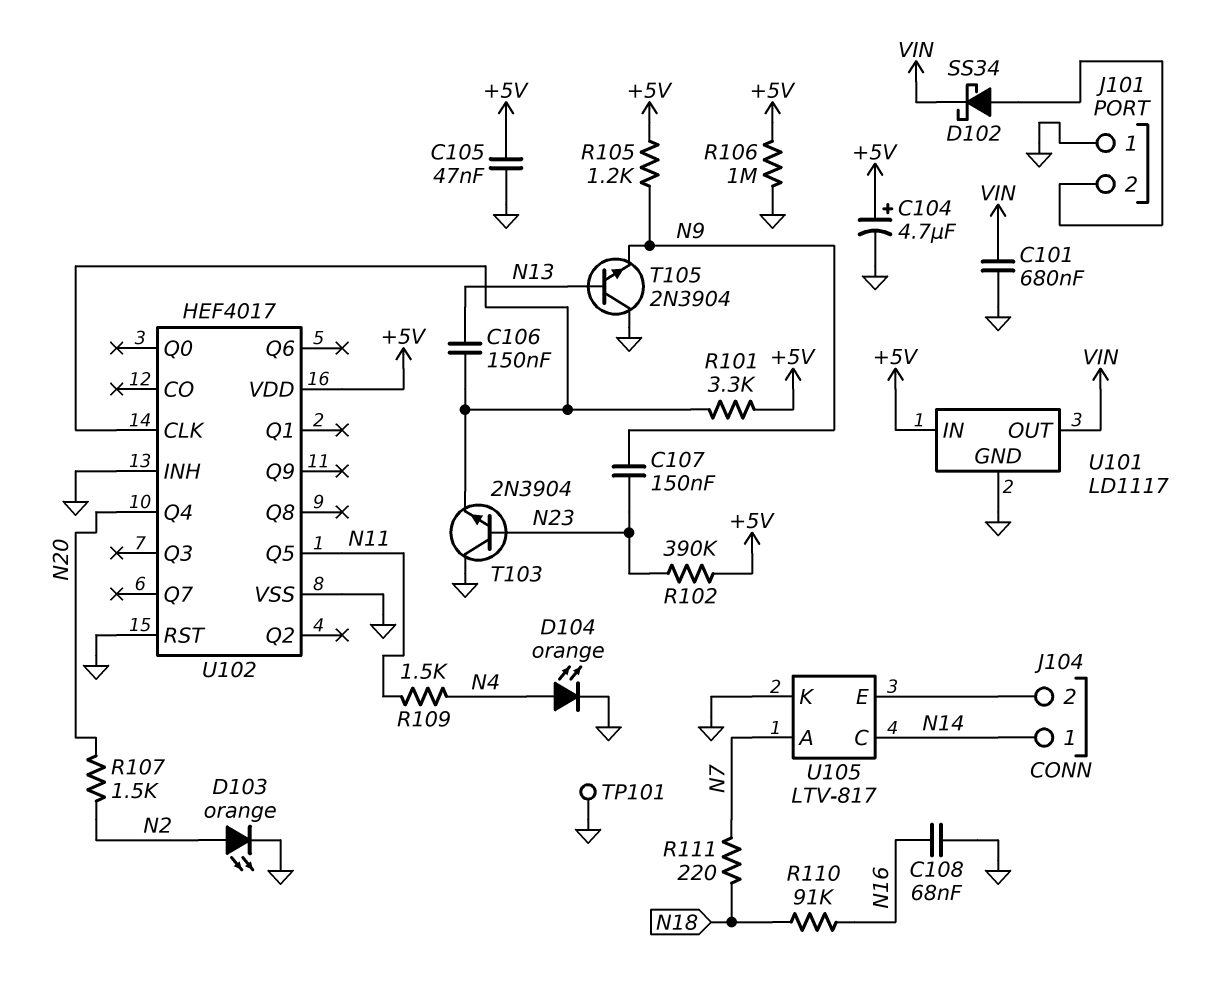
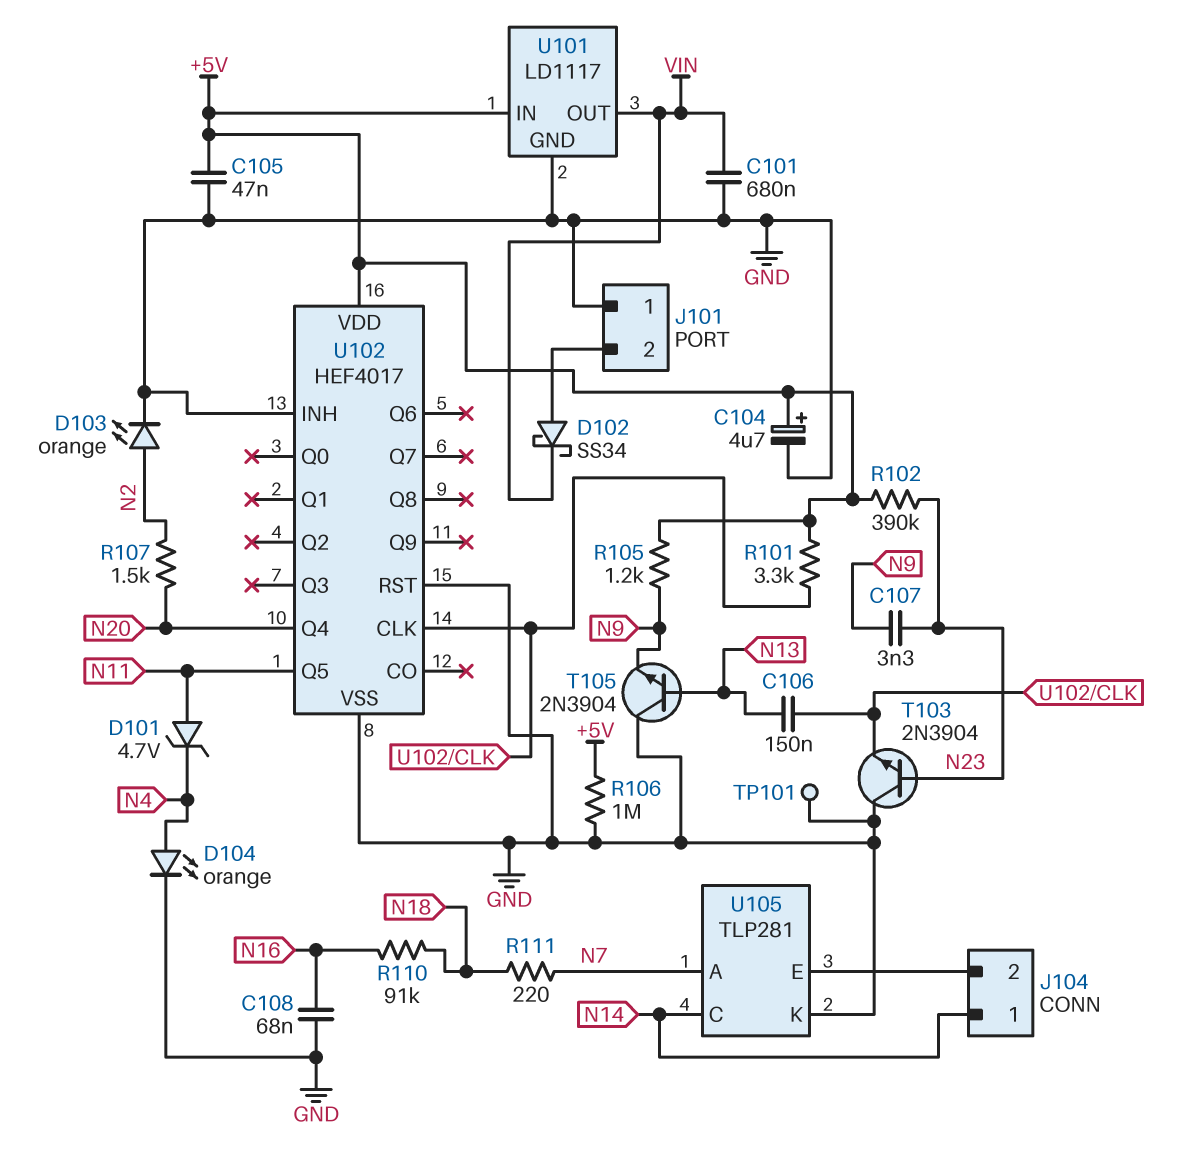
C107: 150nF (N9, N23) -> 3.3nF (N9, N23)
D101: none -> zener 4.7V (A N11, K N4)
R109: 1.5k (N4, N11) -> none
U105: LTV-817 -> TLP281

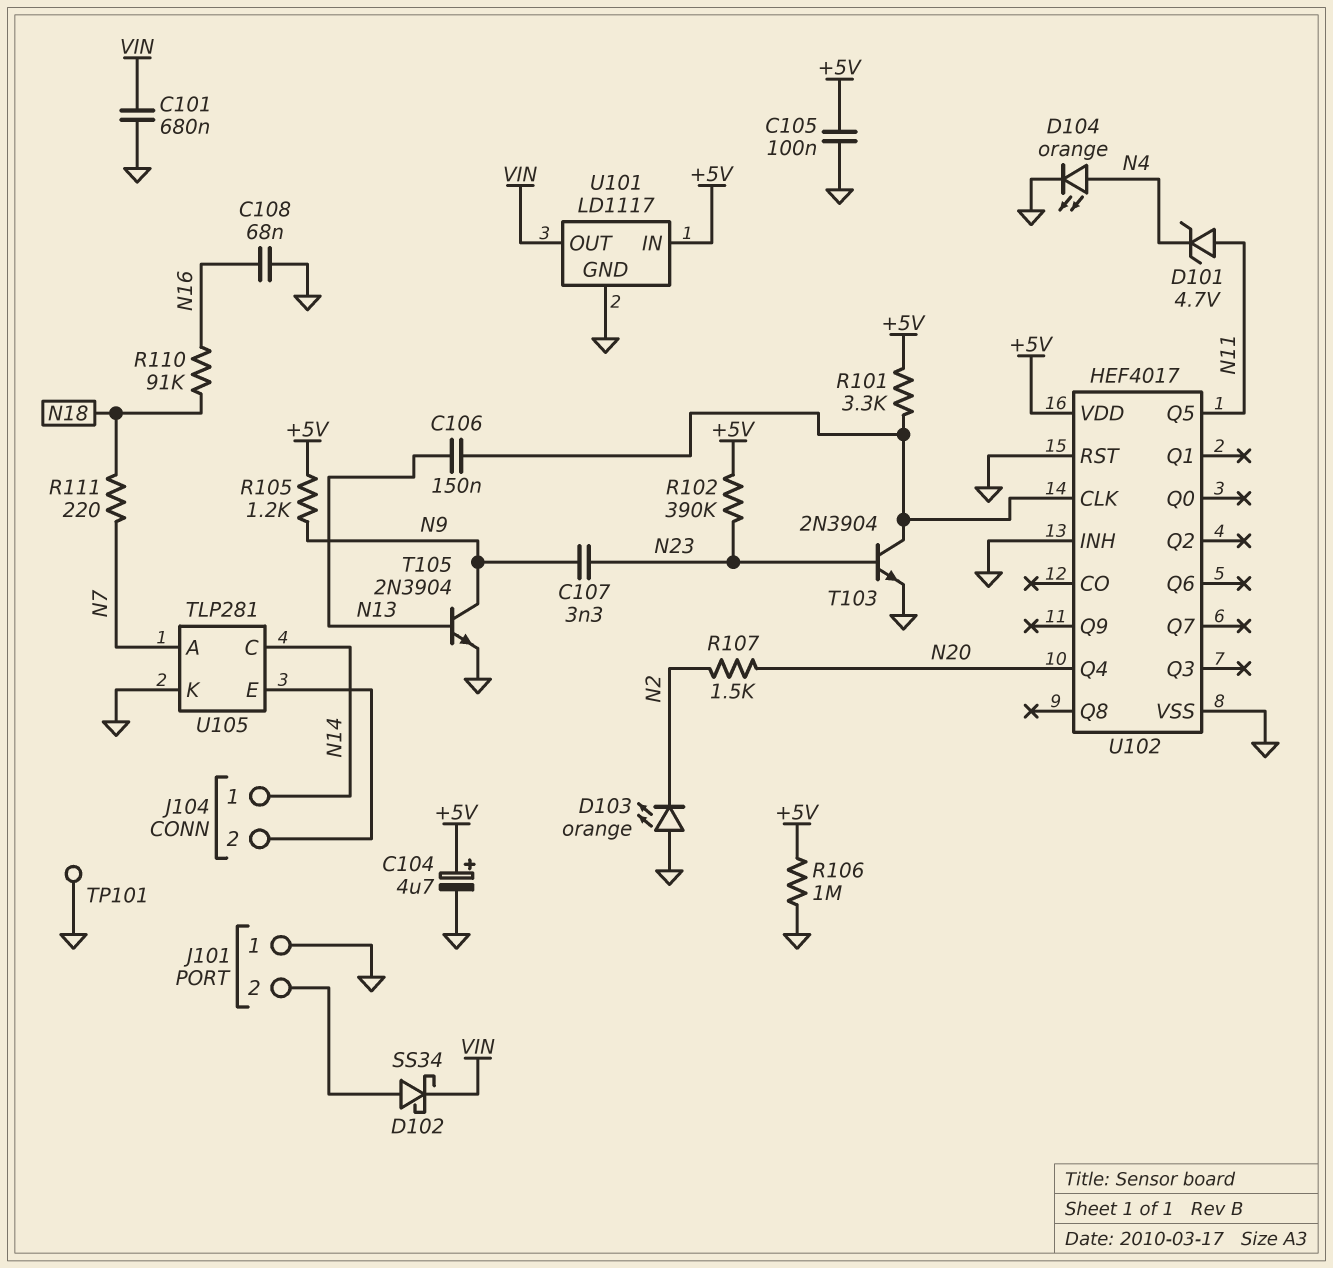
C105: 47nF (+5V, GND) -> 100nF (+5V, GND)
D103: LED orange (A N2, K GND) -> LED orange (A GND, K N2)
T103: NPN 2N3904 (B N23, C GND, E U102/CLK) -> NPN 2N3904 (B N23, C U102/CLK, E GND)
T105: NPN 2N3904 (B N13, C GND, E N9) -> NPN 2N3904 (B N13, C N9, E GND)

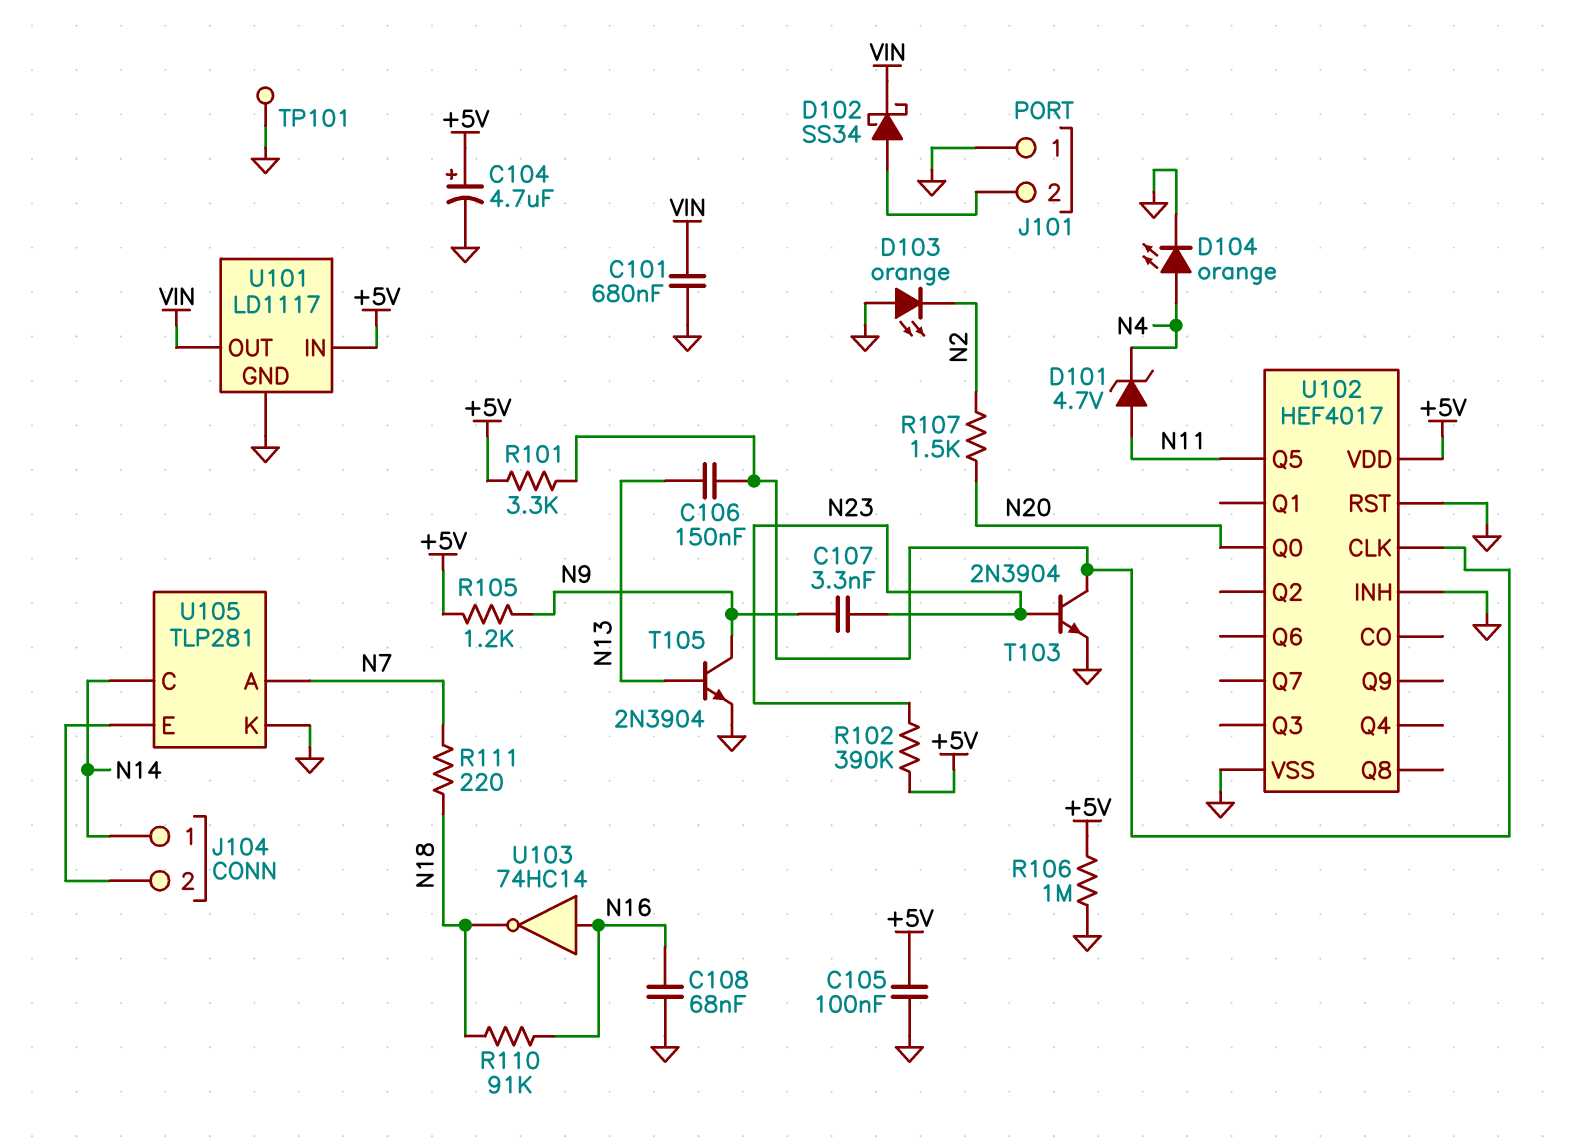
U102 pin Q0: none -> N20
U102 pin Q4: N20 -> none
U103: none -> NOT 74HC14 (in N16, out N18)

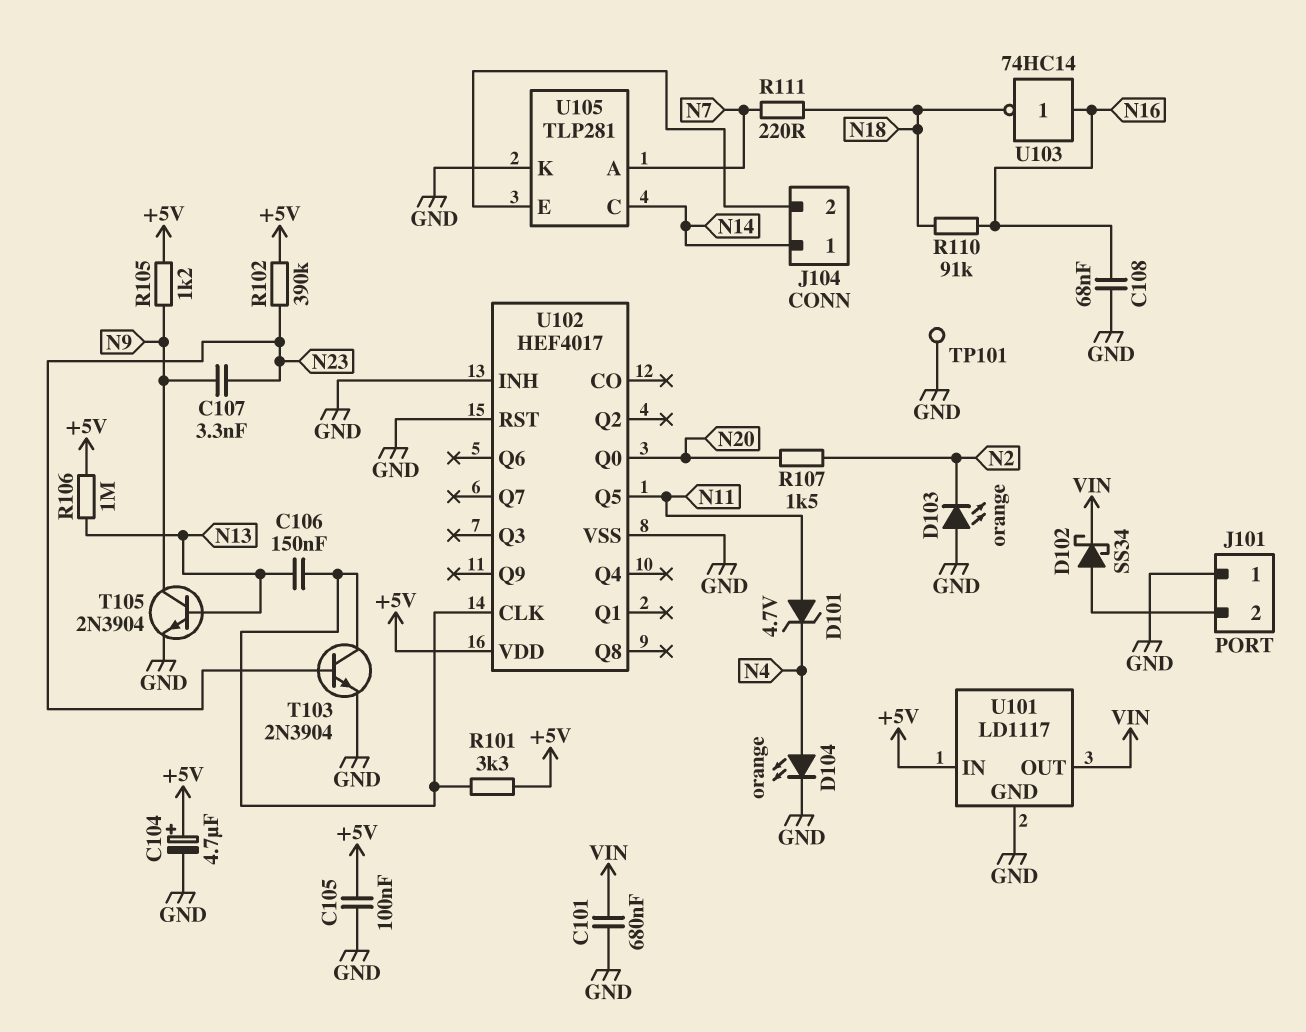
R106: 1M (+5V, GND) -> 1M (+5V, N13)

